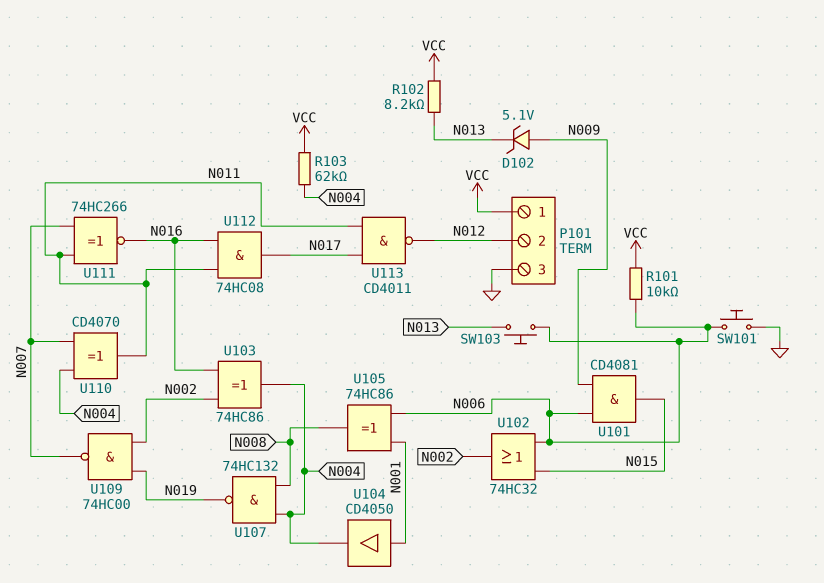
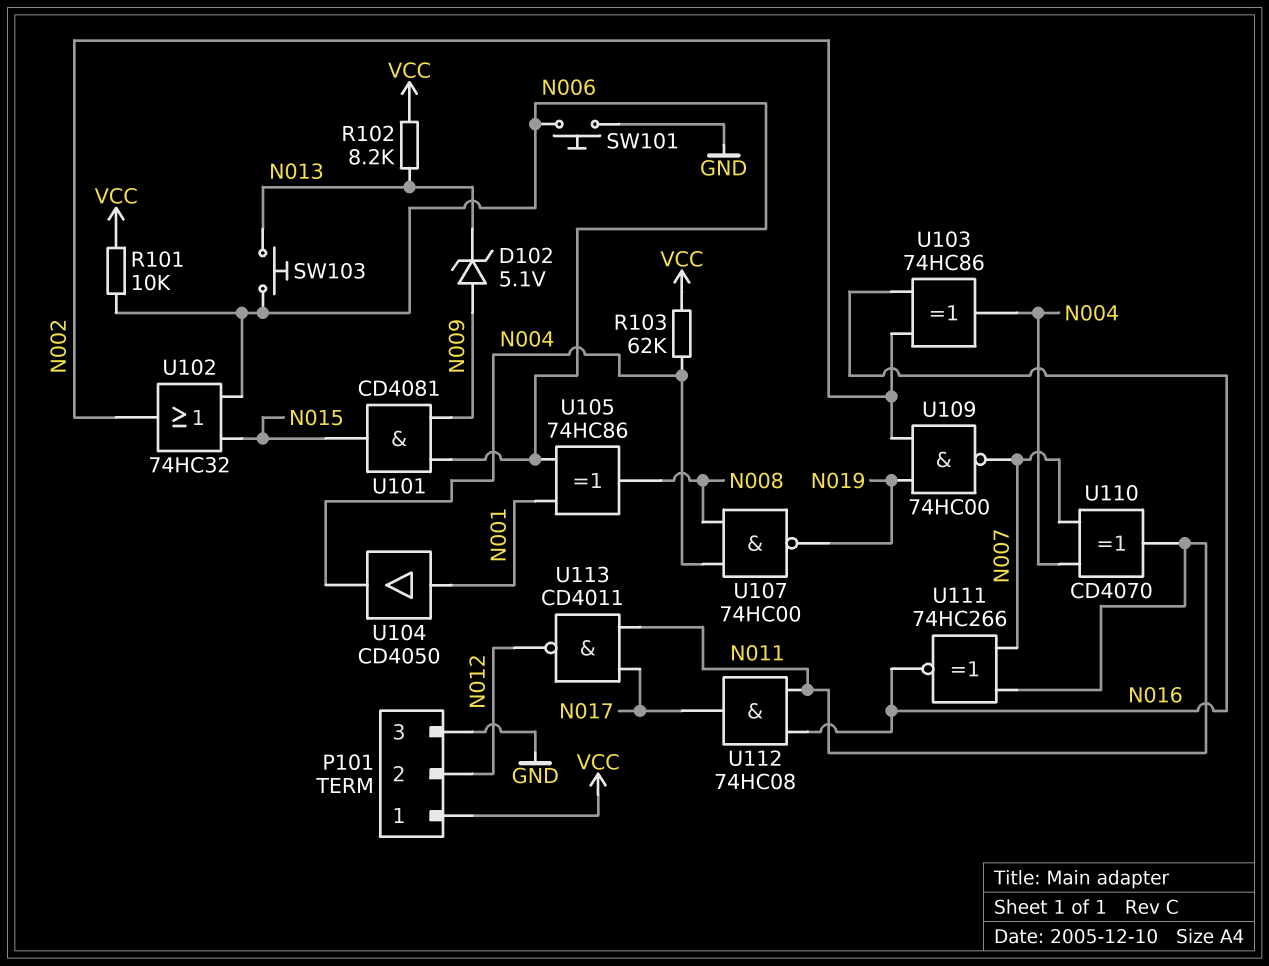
U107: NAND 74HC132 (in N004, in N008, out N019) -> NAND 74HC00 (in N004, in N008, out N019)

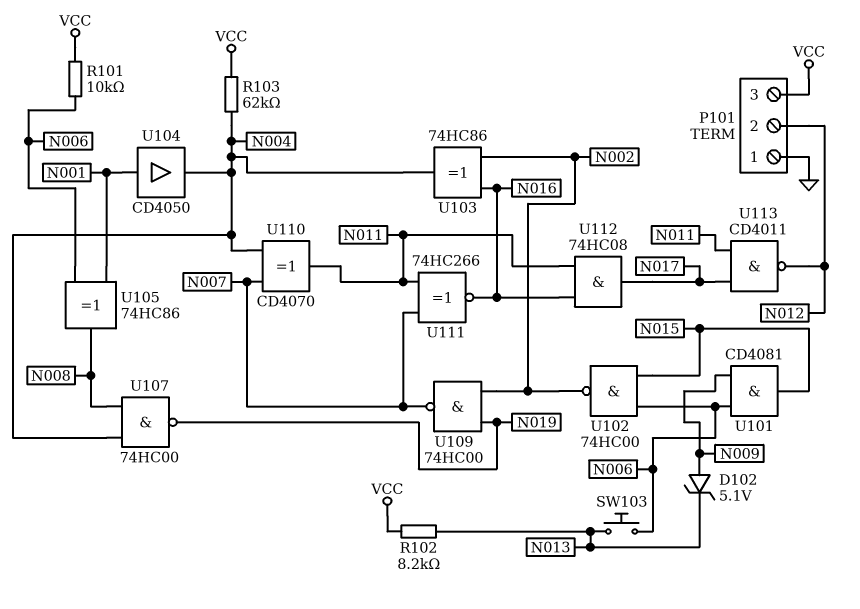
P101 pin 1: VCC -> GND
P101 pin 3: GND -> VCC
SW101: button (GND, N006) -> none
U102: OR 74HC32 (in N006, in N015, out N002) -> NAND 74HC00 (in N006, in N015, out N002)

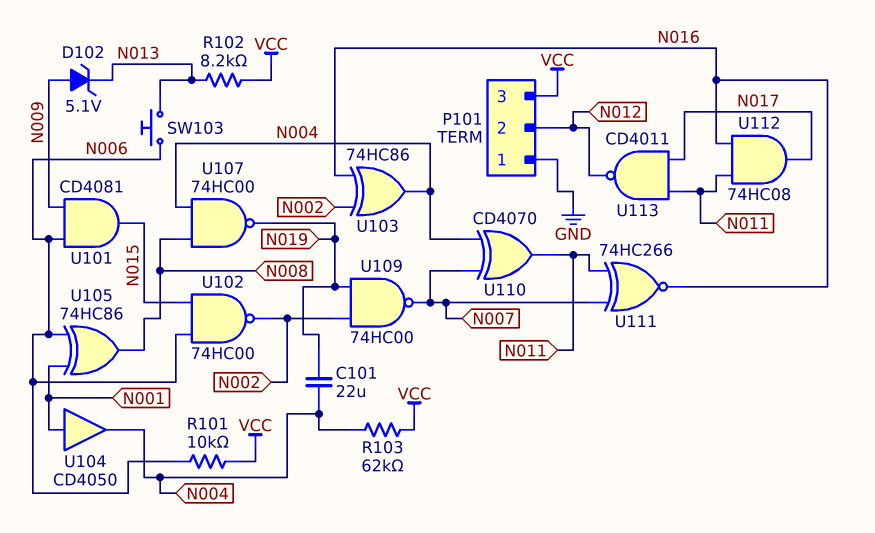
C101: none -> 22uF (N004, N019)

